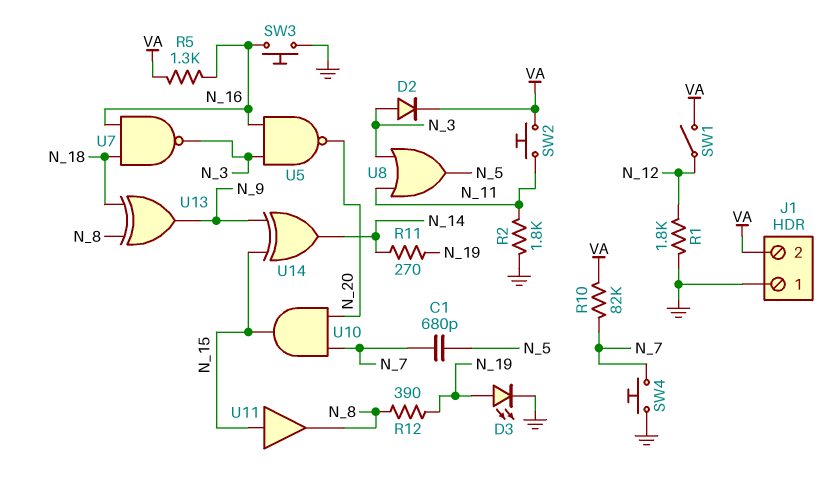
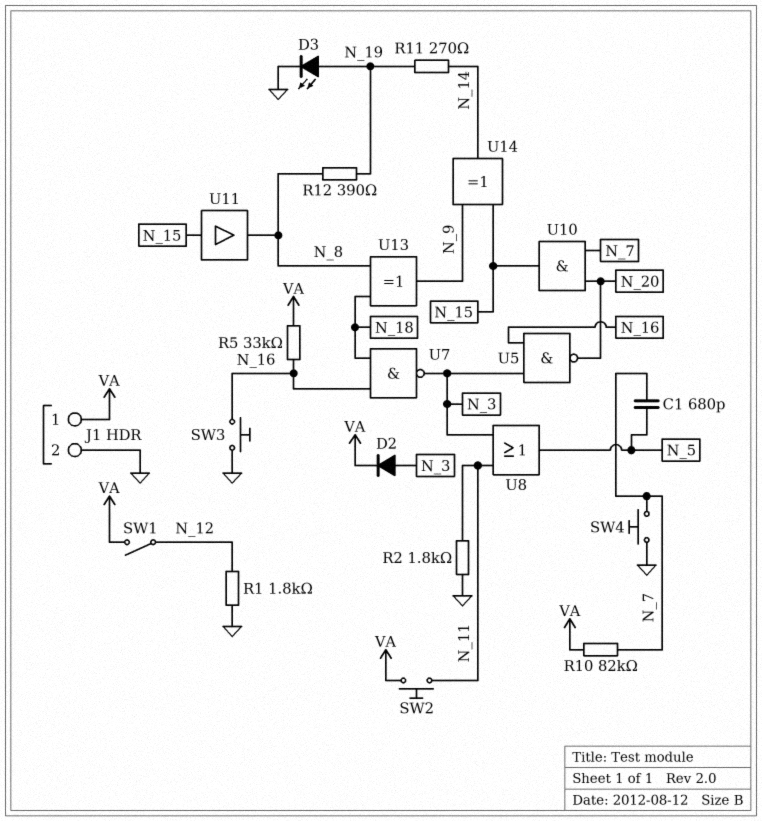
J1 pin 1: GND -> VA
J1 pin 2: VA -> GND
R5: 1.3k (N_16, VA) -> 33k (N_16, VA)

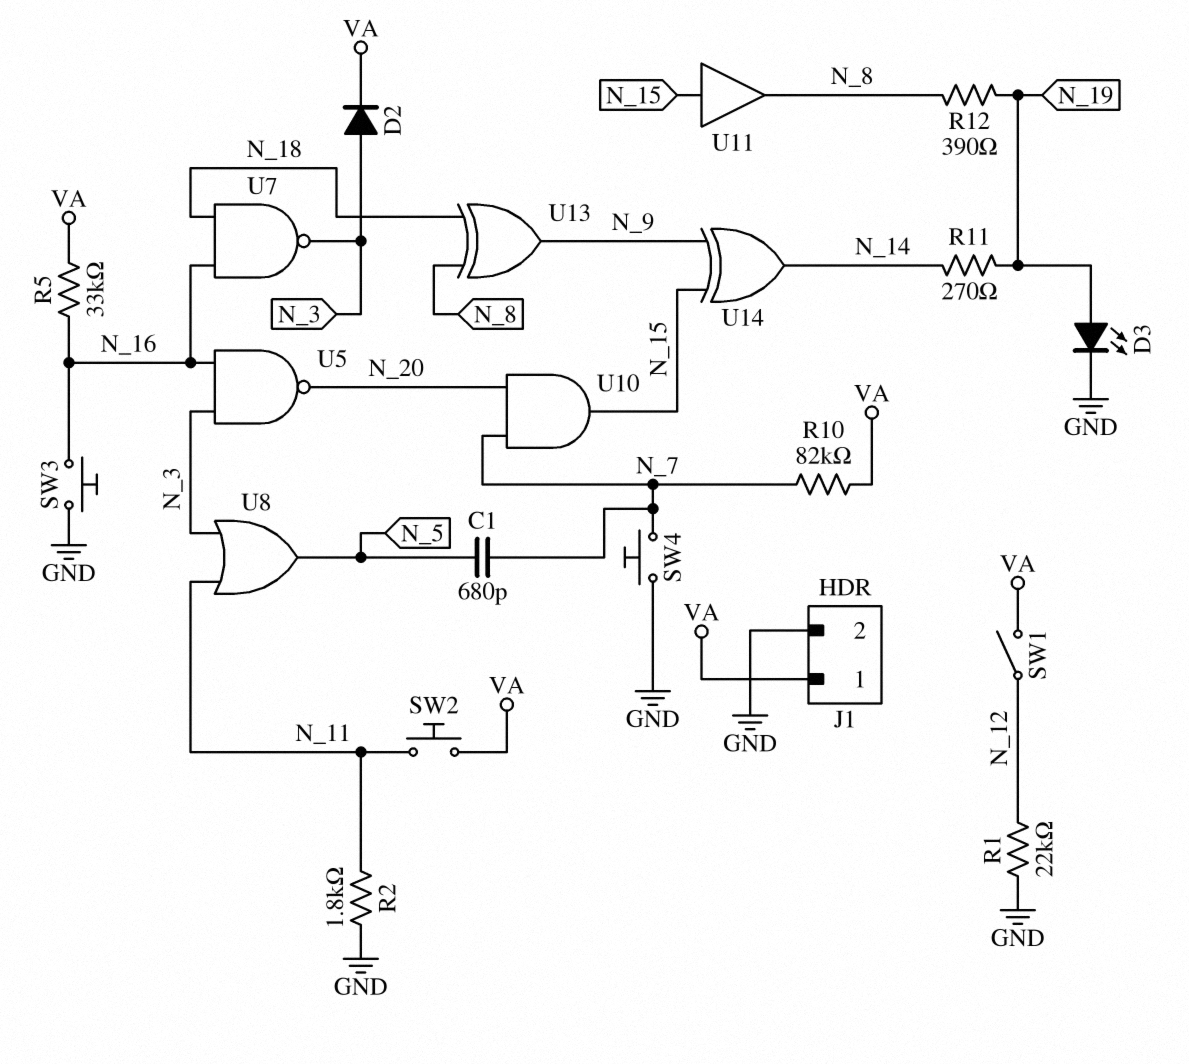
R1: 1.8k (GND, N_12) -> 22k (GND, N_12)

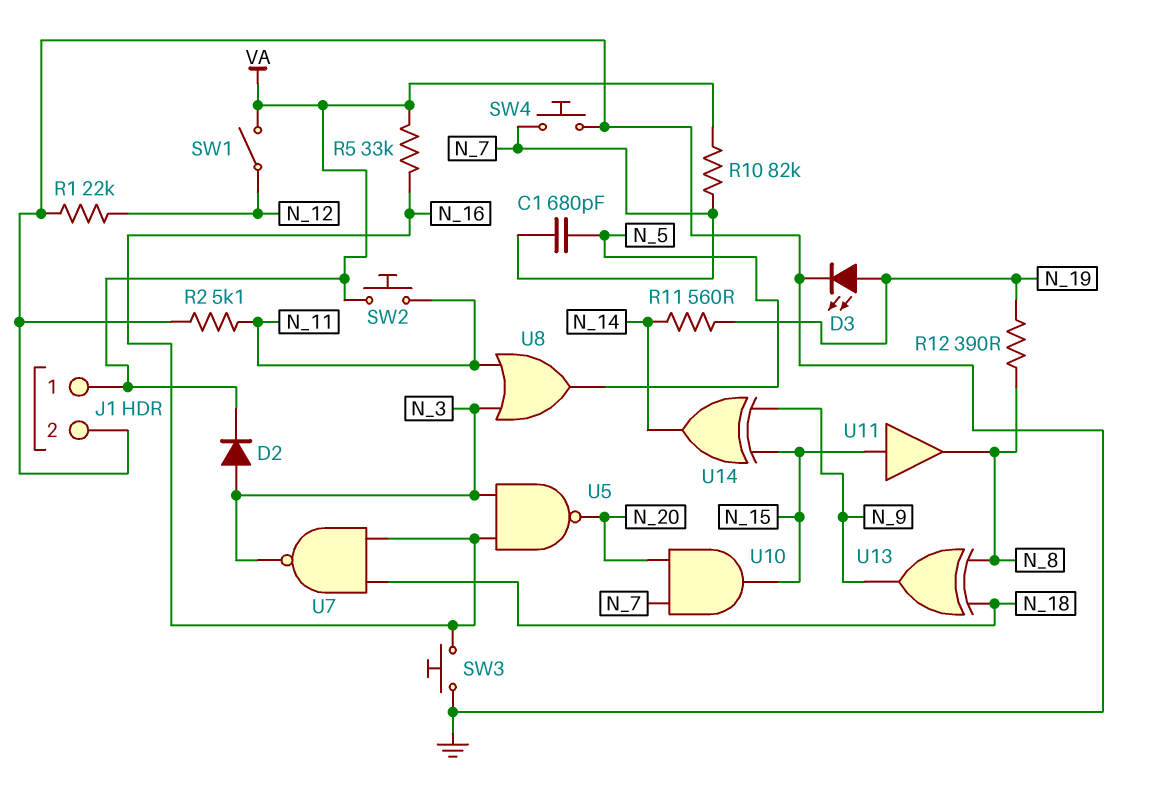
R2: 1.8k (GND, N_11) -> 5.1k (GND, N_11)
R11: 270 (N_14, N_19) -> 560 (N_14, N_19)

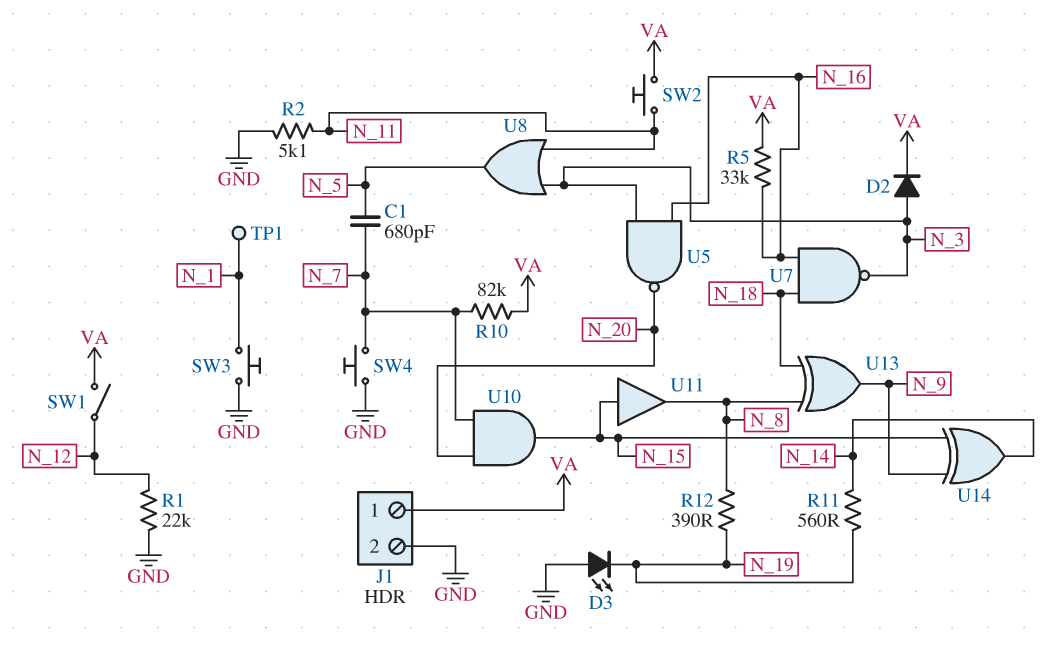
D3: LED (A N_19, K GND) -> LED (A GND, K N_19)
SW3: button (GND, N_16) -> button (GND, N_1)
TP1: none -> test point (N_1)

